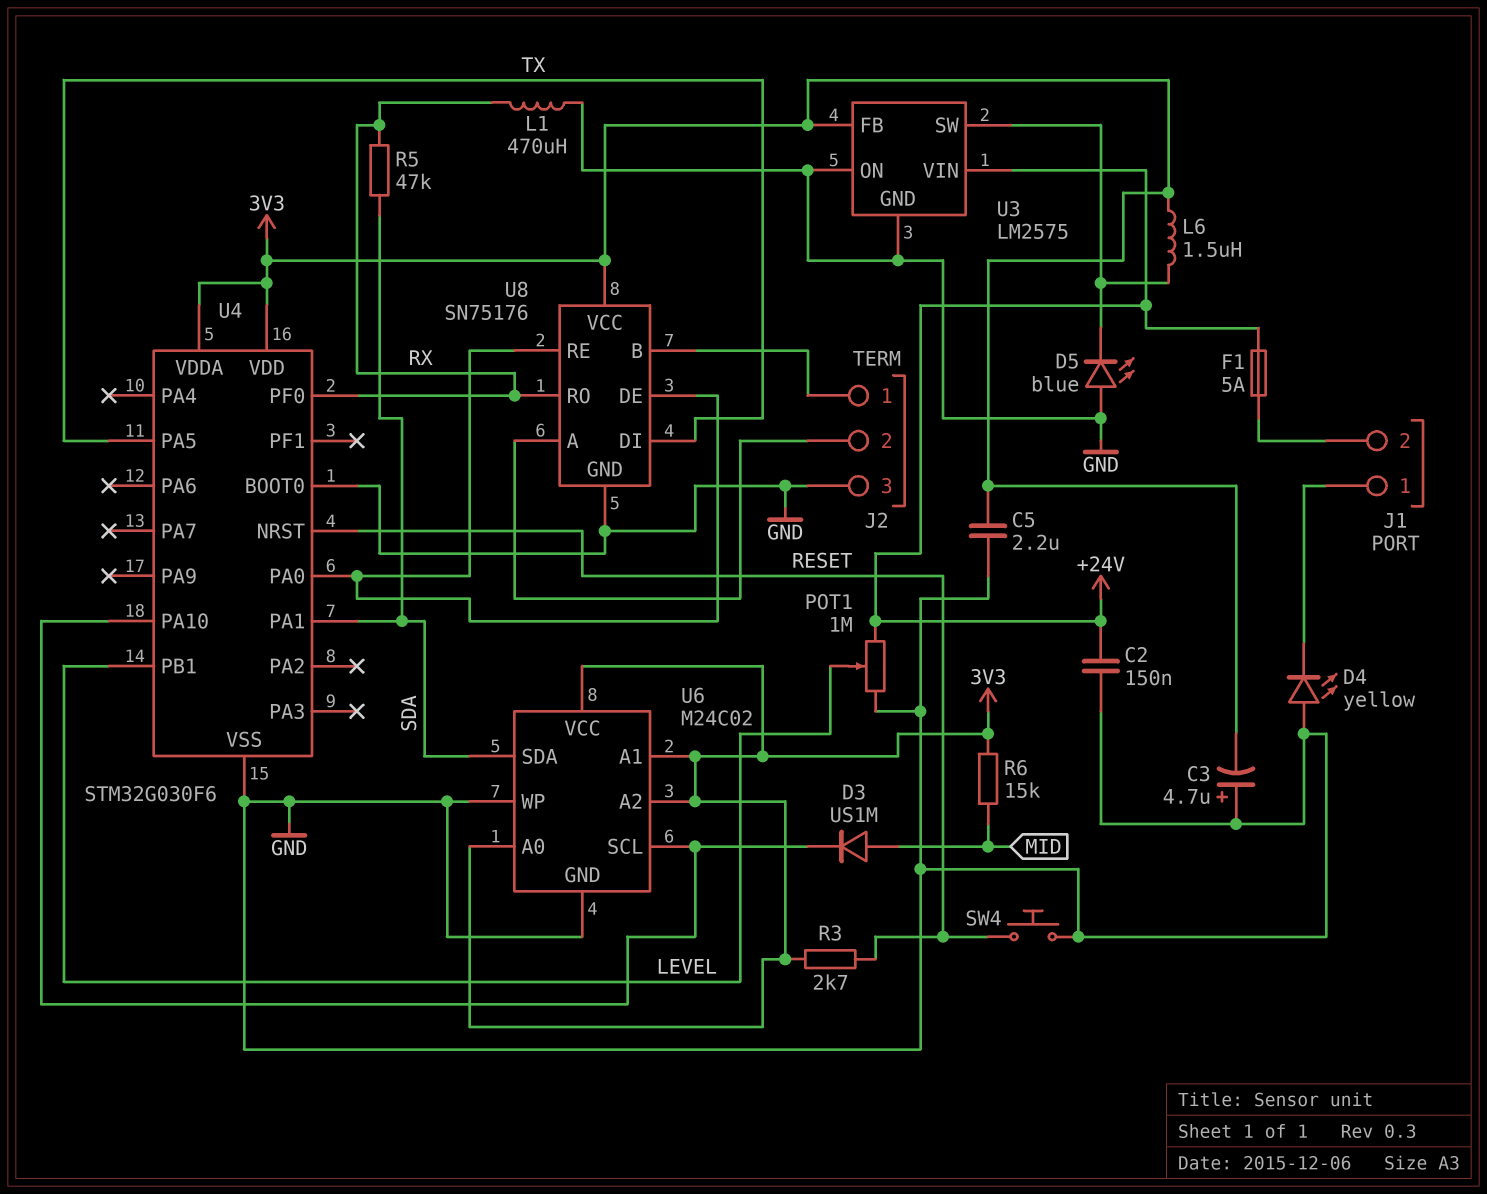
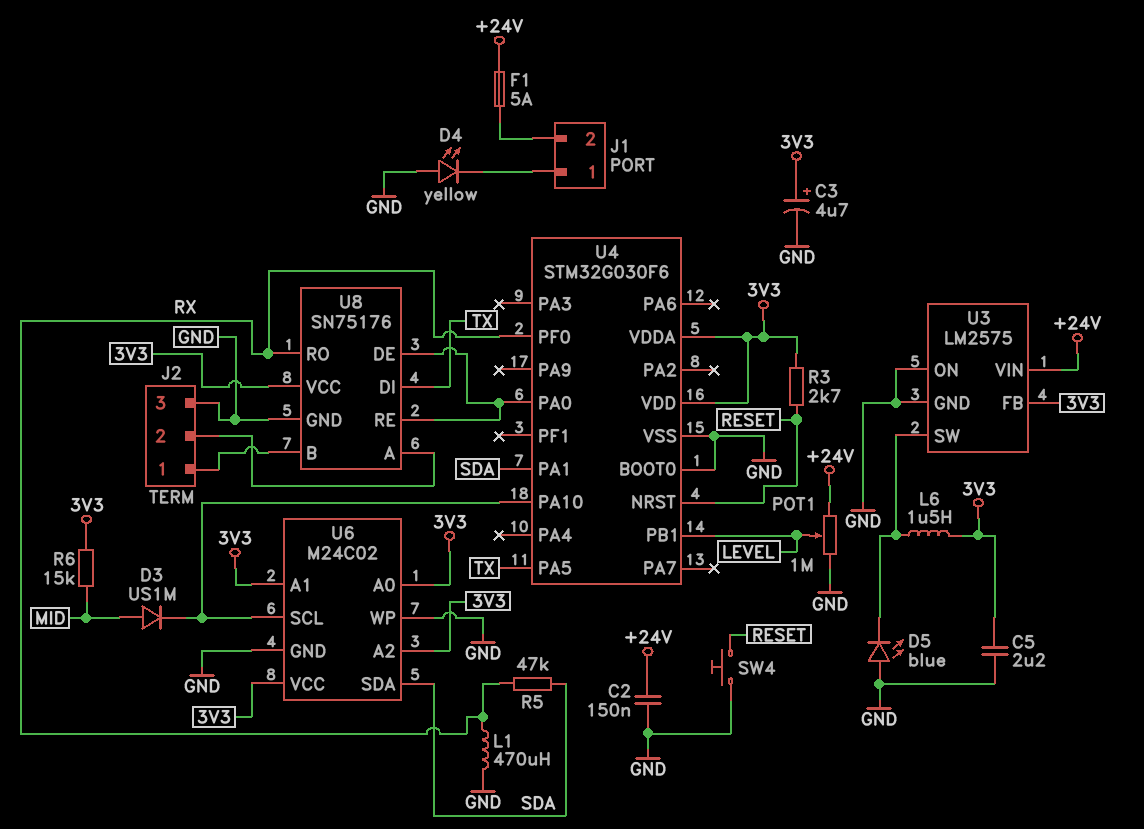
C3: 4.7uF (plus GND, minus 3V3) -> 4.7uF (plus 3V3, minus GND)

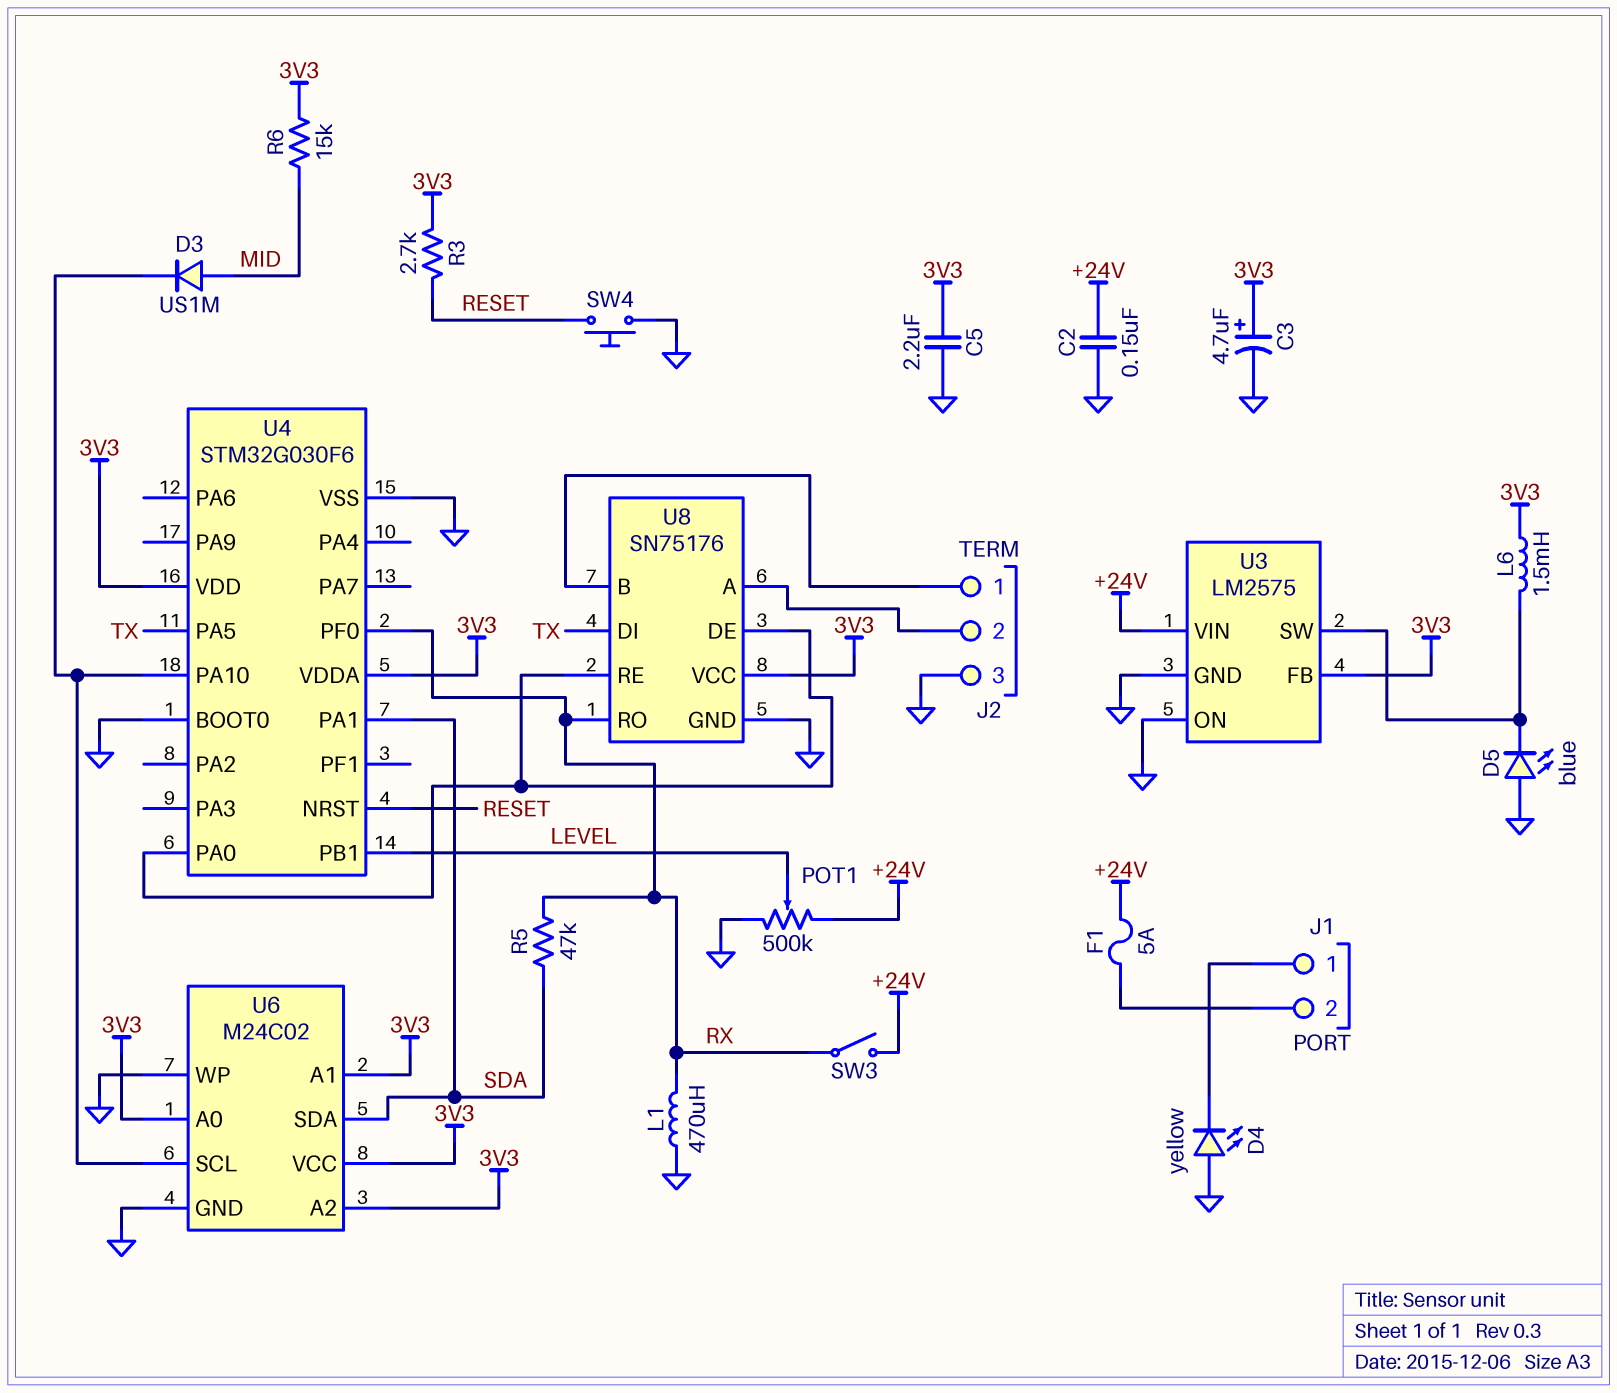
L6: 1.5uH (3V3, U3/SW) -> 1.5mH (3V3, U3/SW)
POT1: 1M (+24V, GND, wiper LEVEL) -> 500k (+24V, GND, wiper LEVEL)
SW3: none -> switch (+24V, RX)

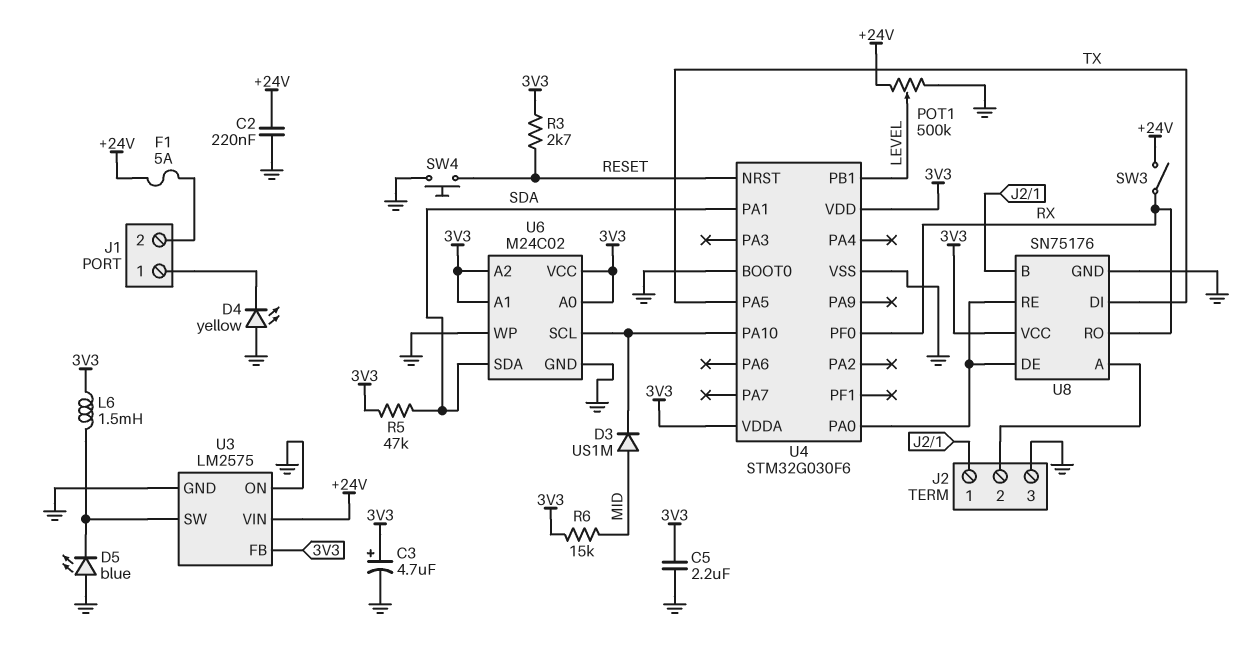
C2: 150nF (+24V, GND) -> 220nF (+24V, GND)
L1: 470uH (GND, RX) -> none
R5: 47k (RX, SDA) -> 47k (3V3, SDA)

